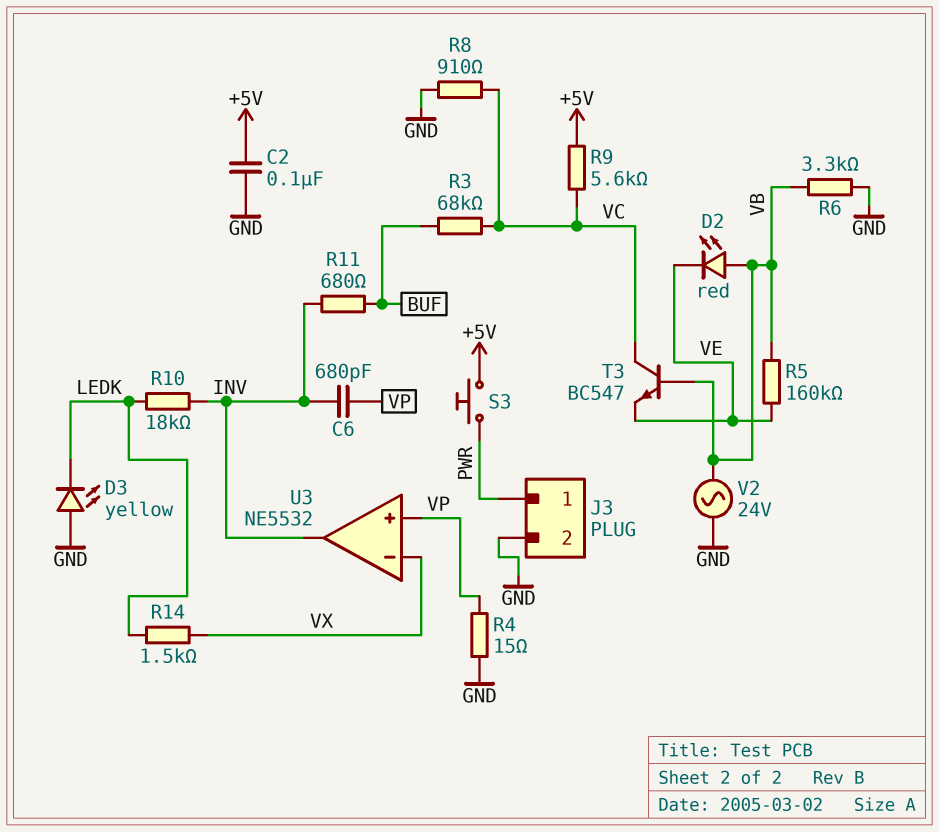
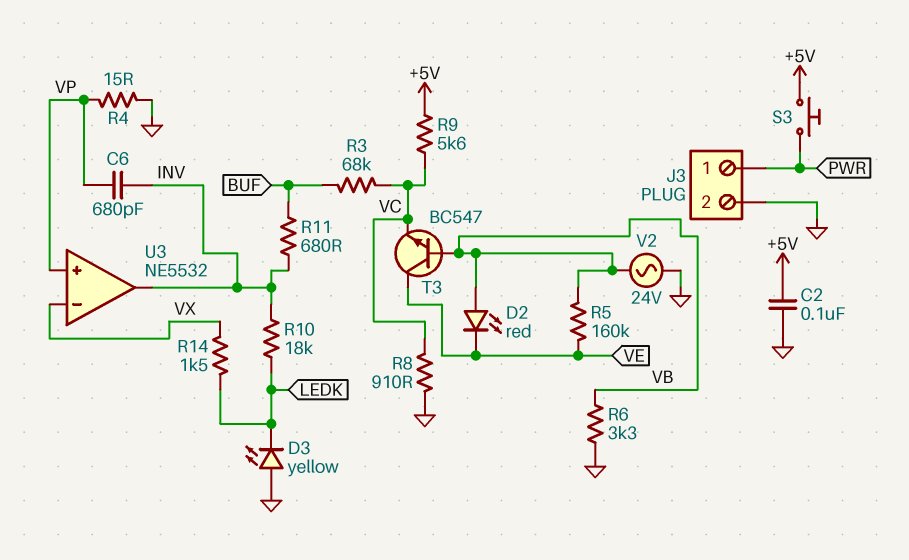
T3: NPN BC547 (B VB, C VC, E VE) -> NPN BC547 (B VB, C VE, E VC)

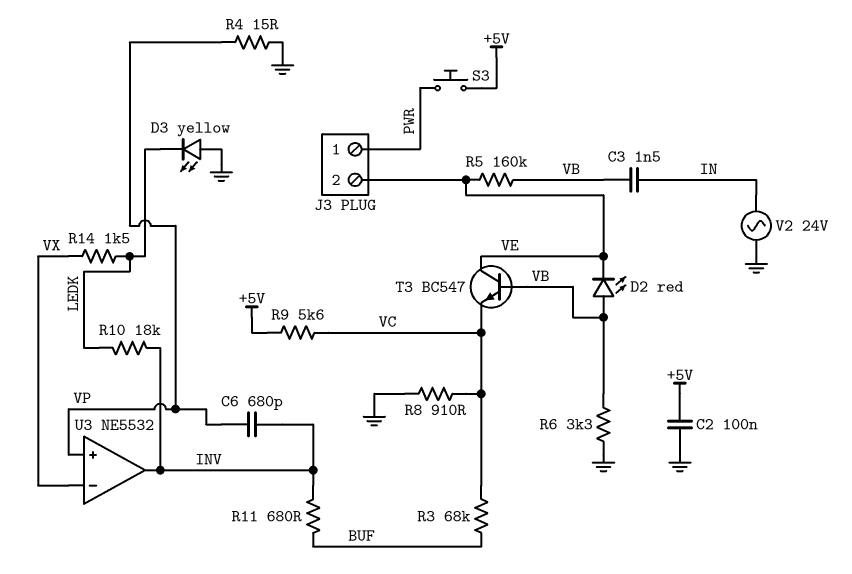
C3: none -> 1.5nF (IN, VB)
J3 pin 2: GND -> VE
V2: AC 24V (GND, VB) -> AC 24V (GND, IN)

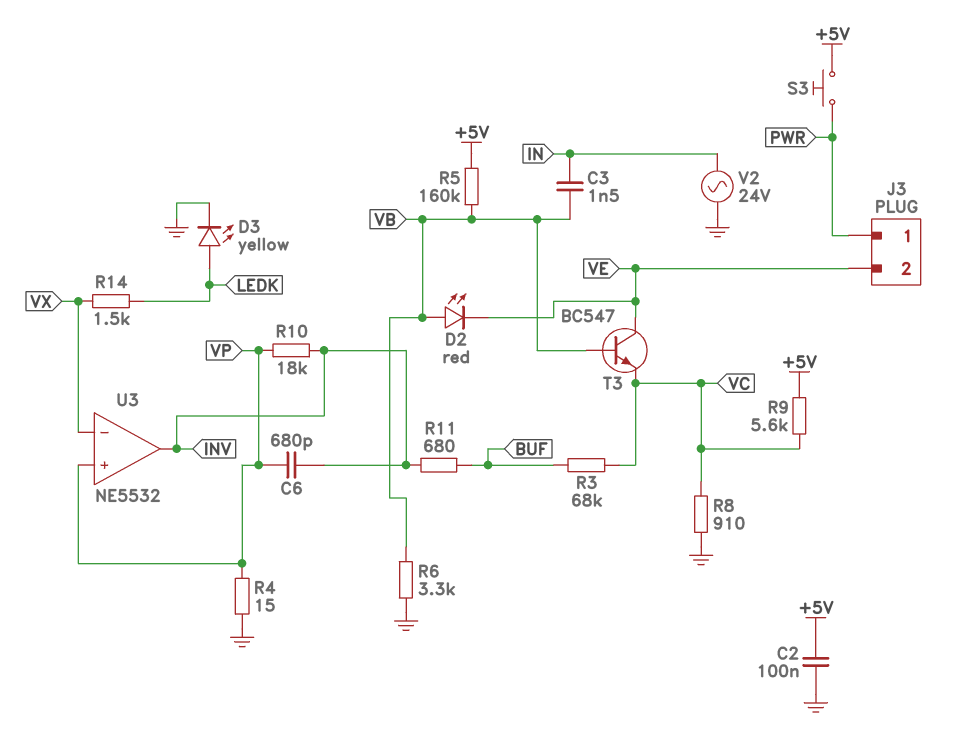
D3: LED yellow (A GND, K LEDK) -> LED yellow (A LEDK, K GND)
R5: 160k (VB, VE) -> 160k (+5V, VB)
R10: 18k (INV, LEDK) -> 18k (INV, VP)

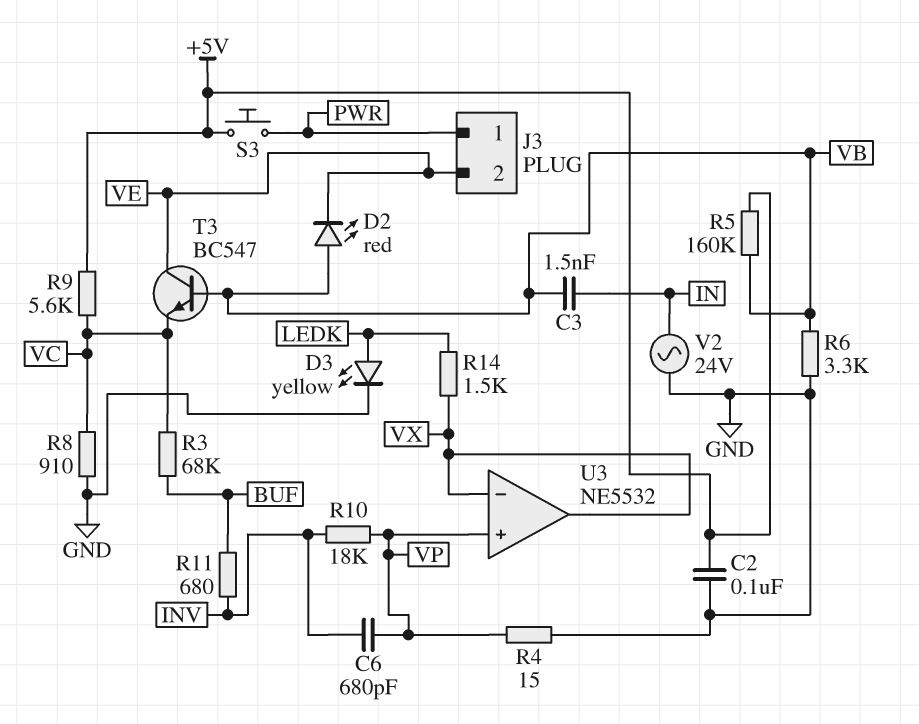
U3 pin out: INV -> VX

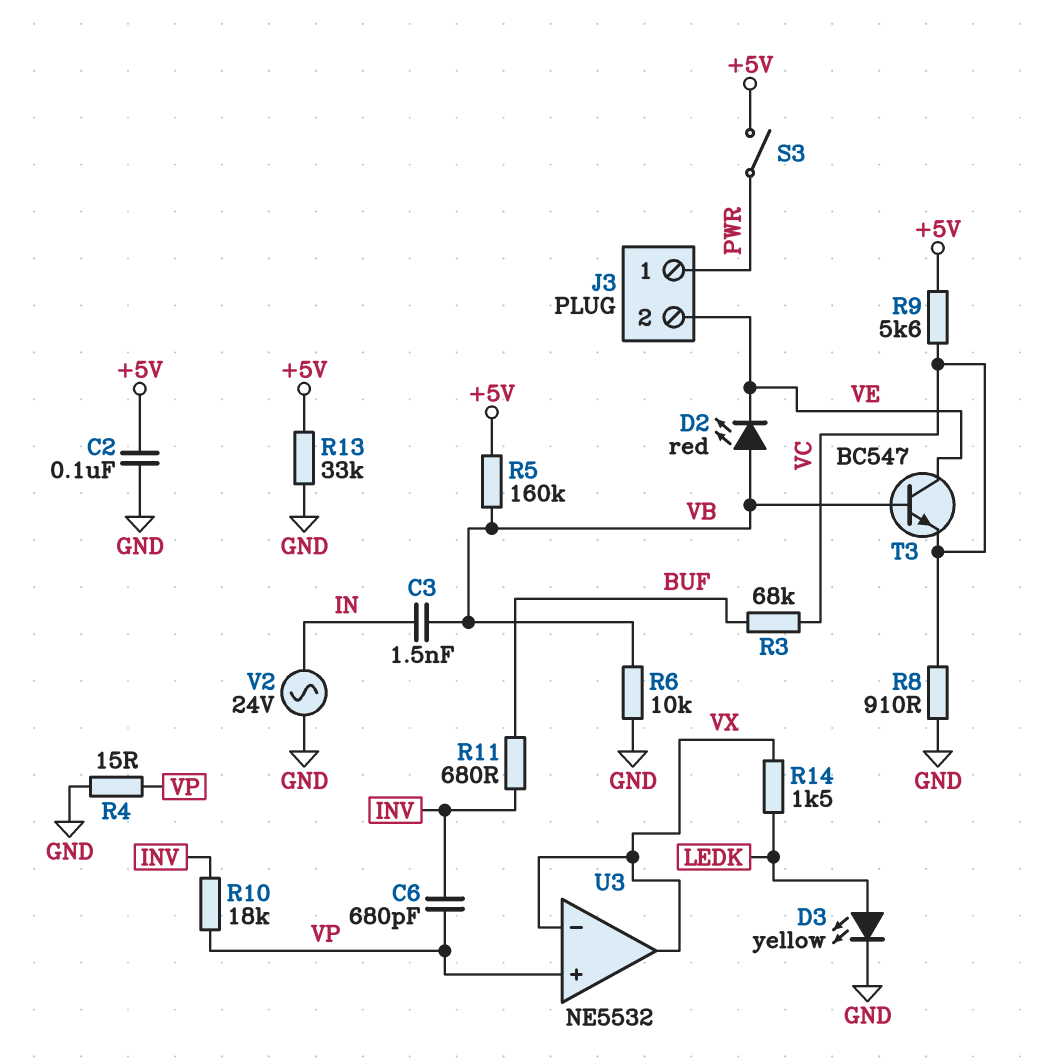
R6: 3.3k (GND, VB) -> 10k (GND, VB)
R13: none -> 33k (+5V, GND)
S3: button (+5V, PWR) -> switch (+5V, PWR)

